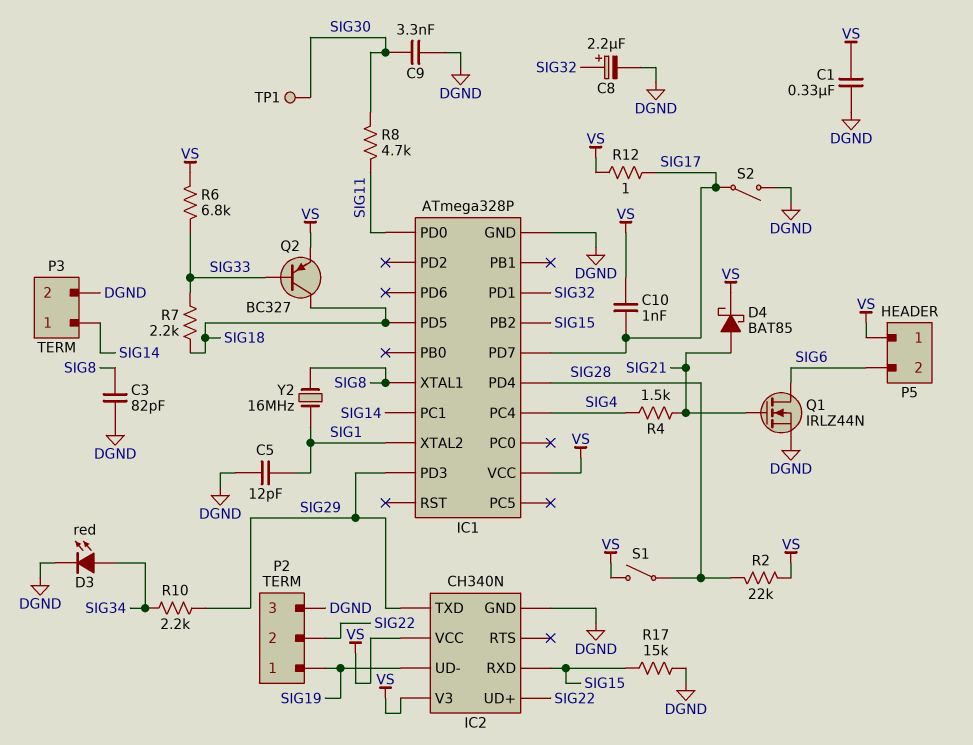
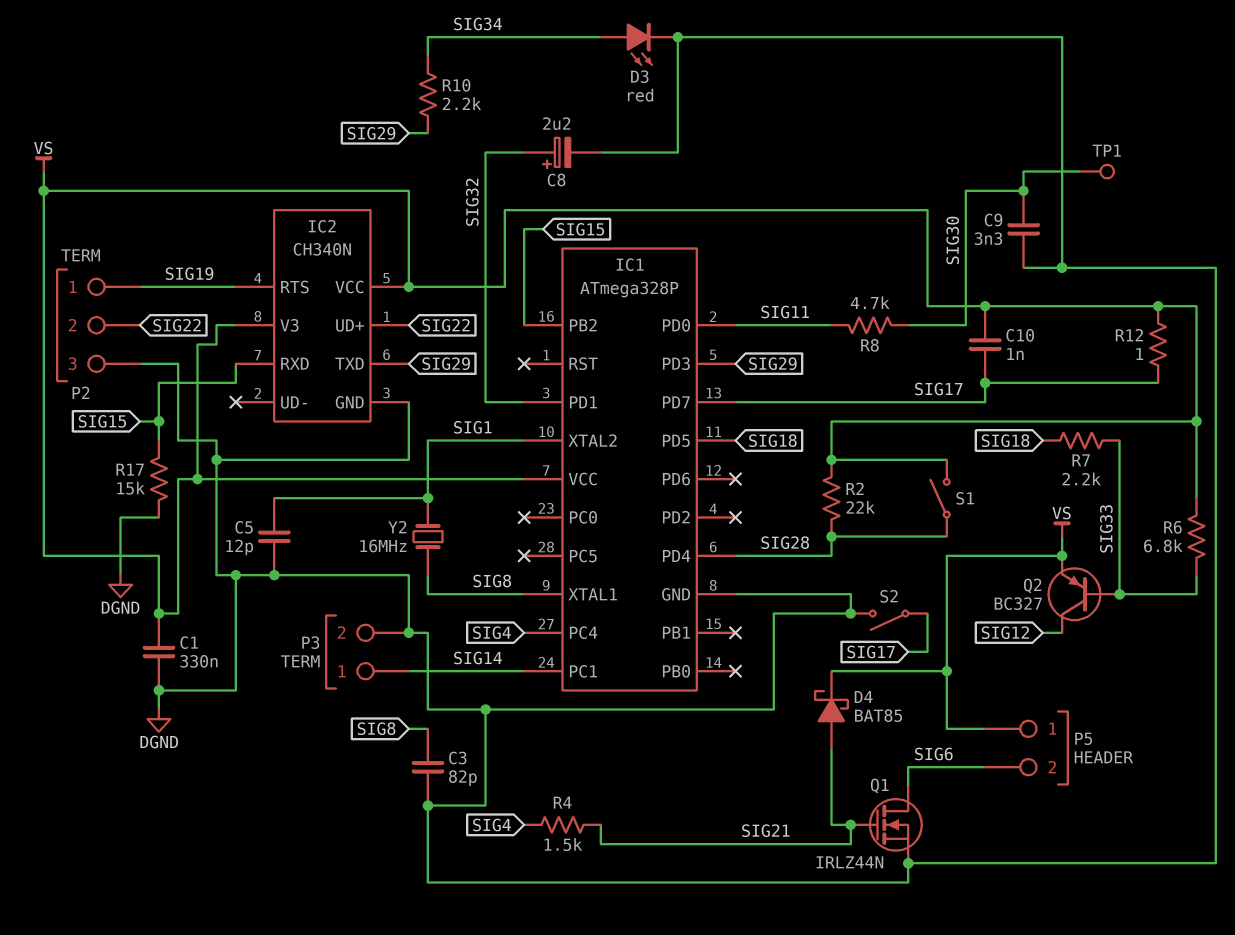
IC2 pin RTS: none -> SIG19
IC2 pin UD-: SIG19 -> none
Q2: PNP BC327 (B SIG33, C SIG18, E VS) -> PNP BC327 (B SIG33, C SIG12, E VS)

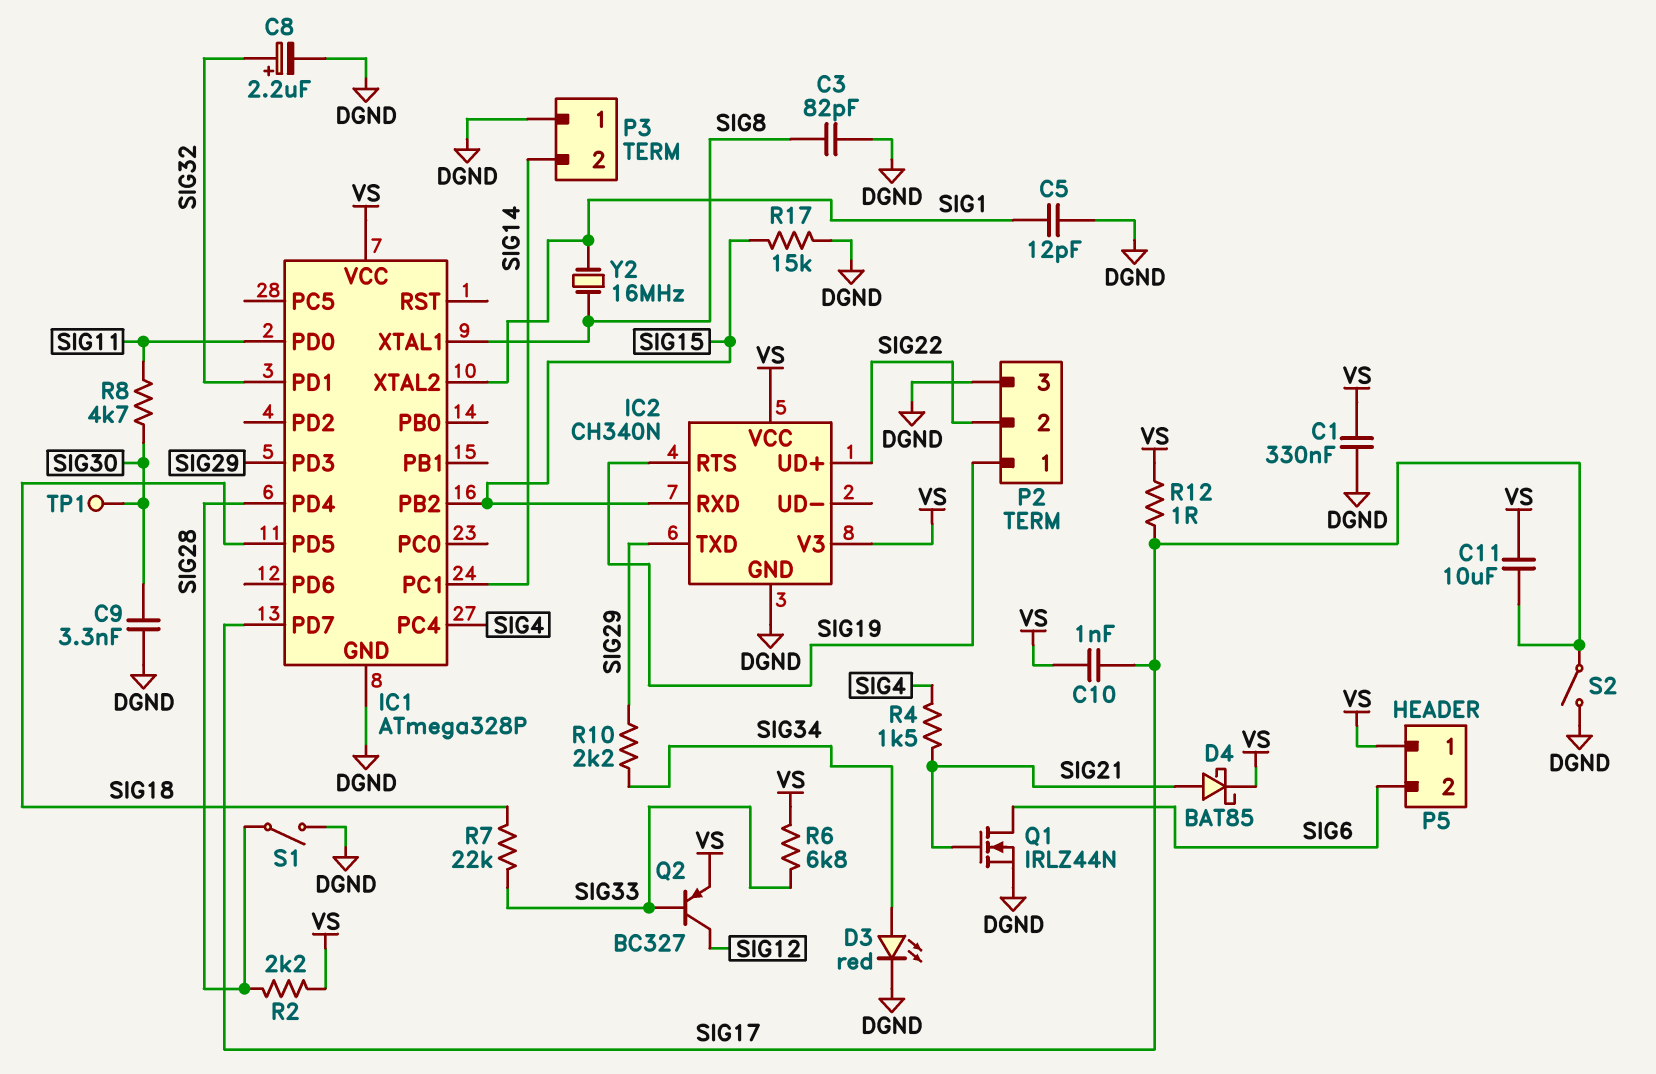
C11: none -> 10uF (SIG17, VS)
P3 pin 1: SIG14 -> DGND
P3 pin 2: DGND -> SIG14
R2: 22k (SIG28, VS) -> 2.2k (SIG28, VS)
R7: 2.2k (SIG18, SIG33) -> 22k (SIG18, SIG33)
S1: switch (SIG28, VS) -> switch (DGND, SIG28)

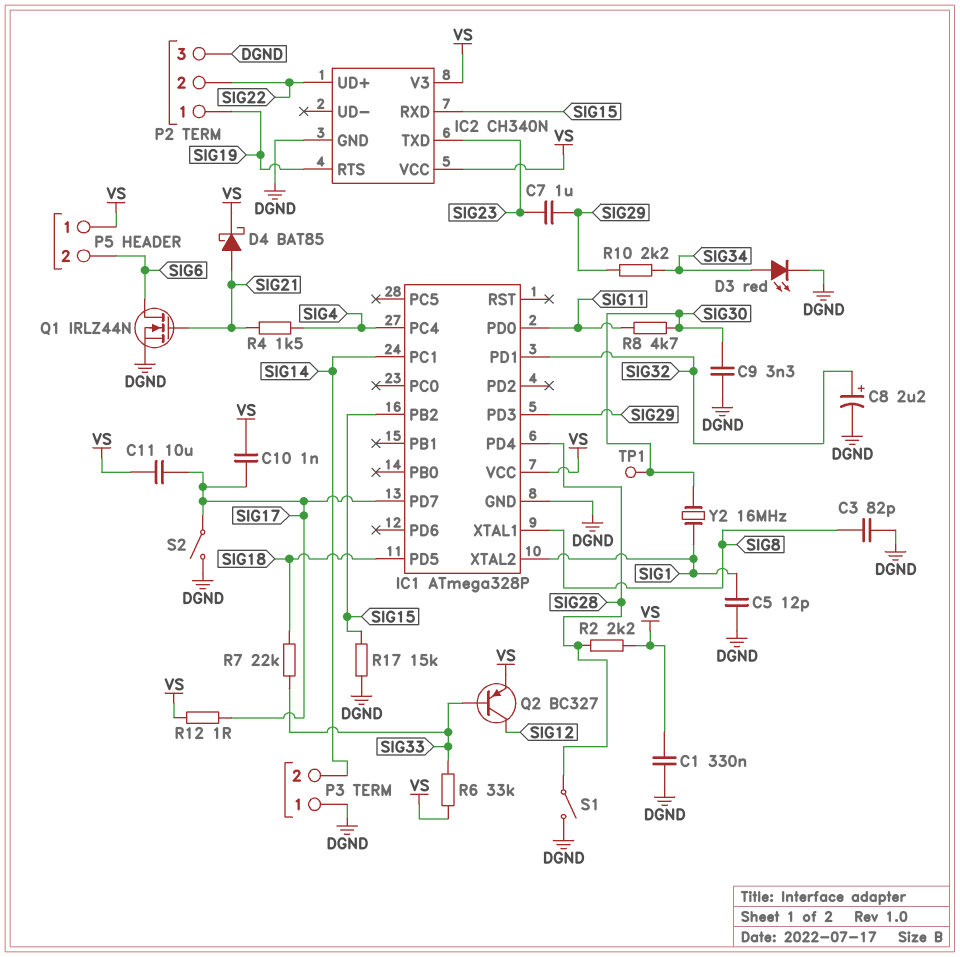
C7: none -> 1uF (SIG23, SIG29)
IC2 pin TXD: SIG29 -> SIG23
R6: 6.8k (SIG33, VS) -> 33k (SIG33, VS)
Y2: 16MHz (SIG1, SIG8) -> 16MHz (SIG1, SIG30)

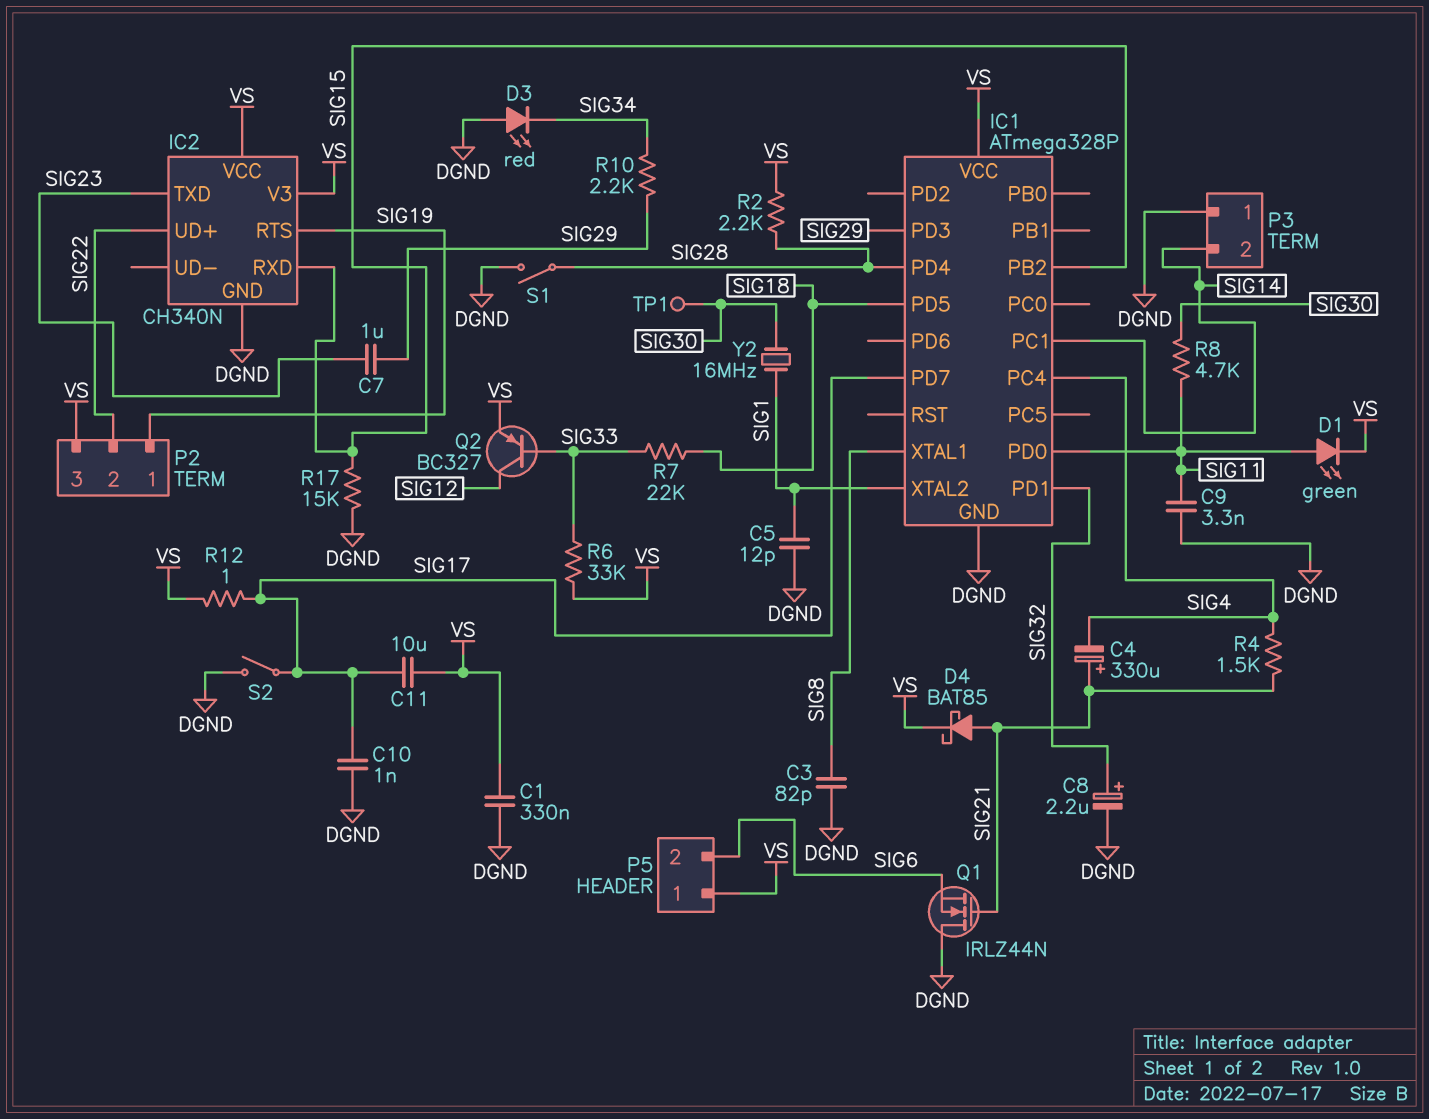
C4: none -> 330uF (plus SIG21, minus SIG4)
C9: 3.3nF (DGND, SIG30) -> 3.3nF (DGND, SIG11)
C10: 1nF (SIG17, VS) -> 1nF (DGND, SIG17)
D1: none -> LED green (A SIG11, K VS)
D3: LED red (A SIG34, K DGND) -> LED red (A DGND, K SIG34)
P2 pin 3: DGND -> VS
Q1: NMOS IRLZ44N (G SIG21, D SIG6, S DGND) -> NMOS IRLZ44N (G SIG21, D DGND, S SIG6)

